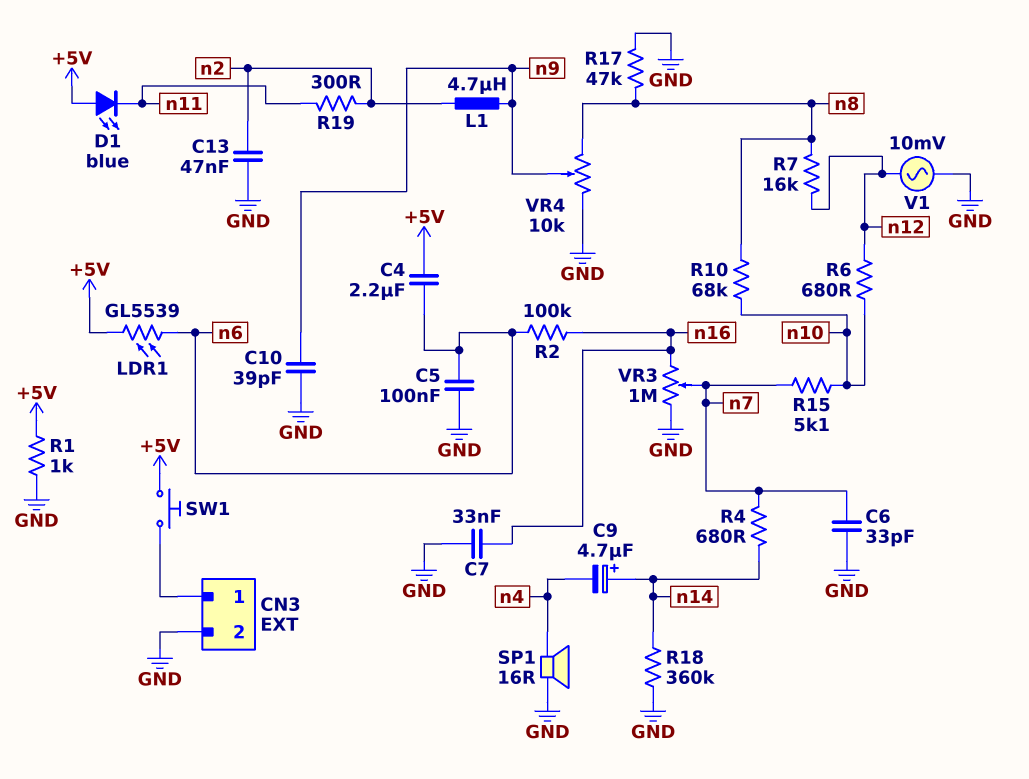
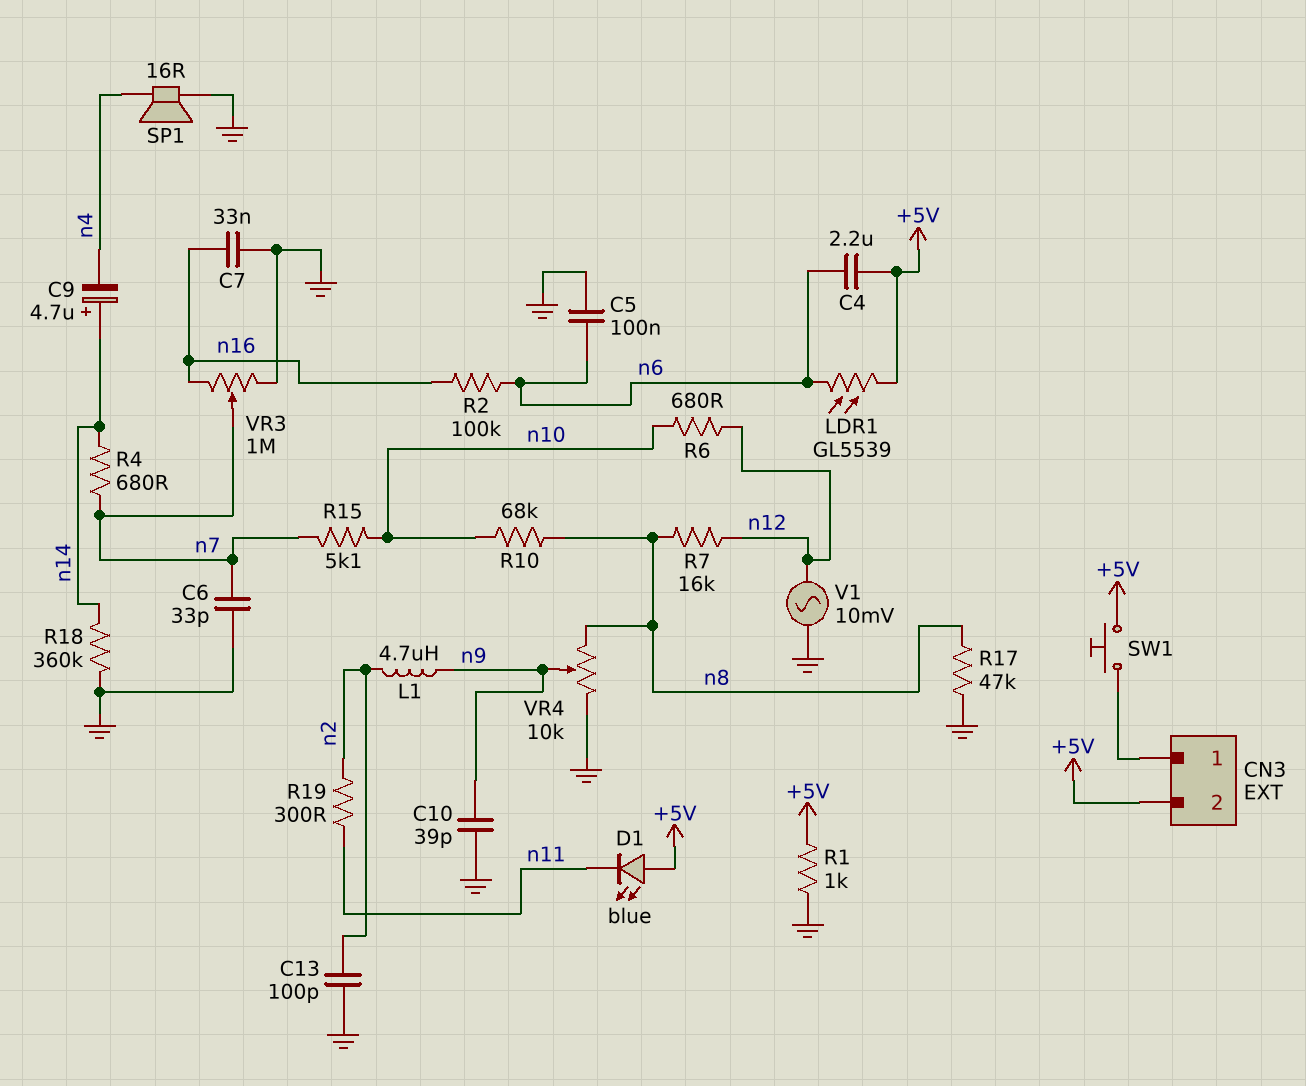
C13: 47nF (GND, n2) -> 100pF (GND, n2)
CN3 pin 2: GND -> +5V

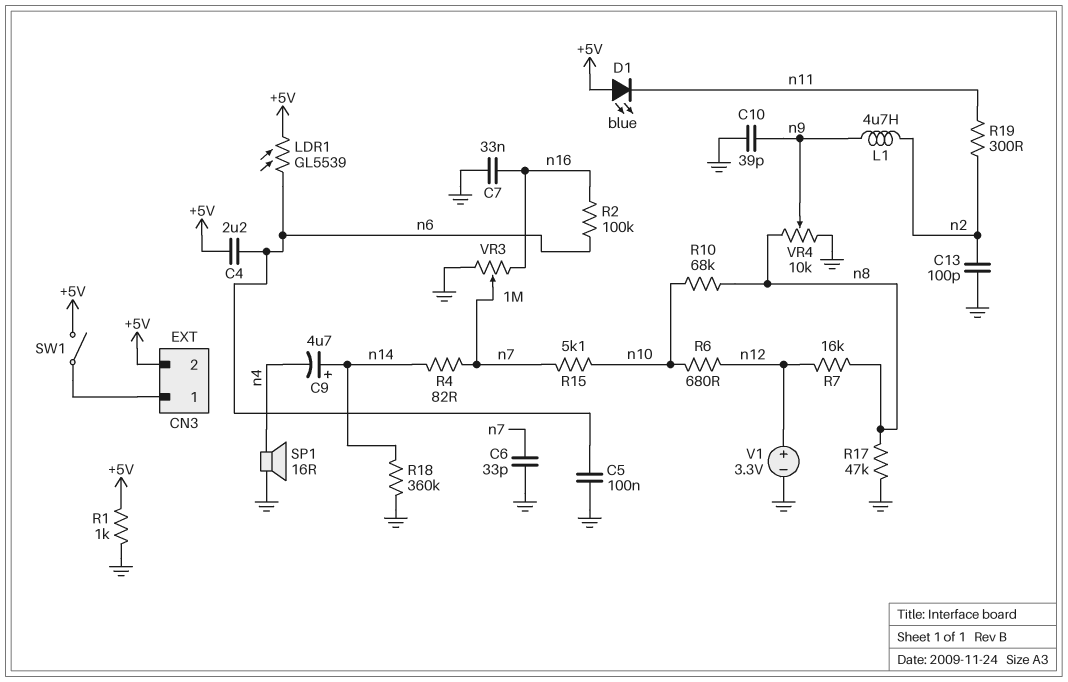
R4: 680 (n7, n14) -> 82 (n7, n14)
SW1: button (+5V, CN3/1) -> switch (+5V, CN3/1)
V1: AC 10mV (GND, n12) -> 3.3V (plus n12, minus GND)

